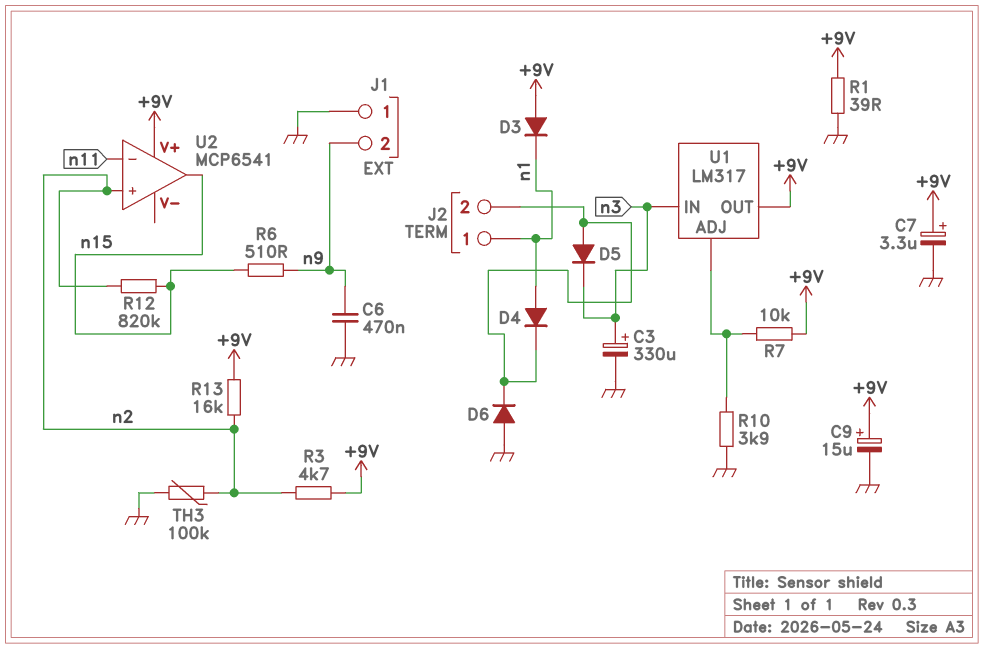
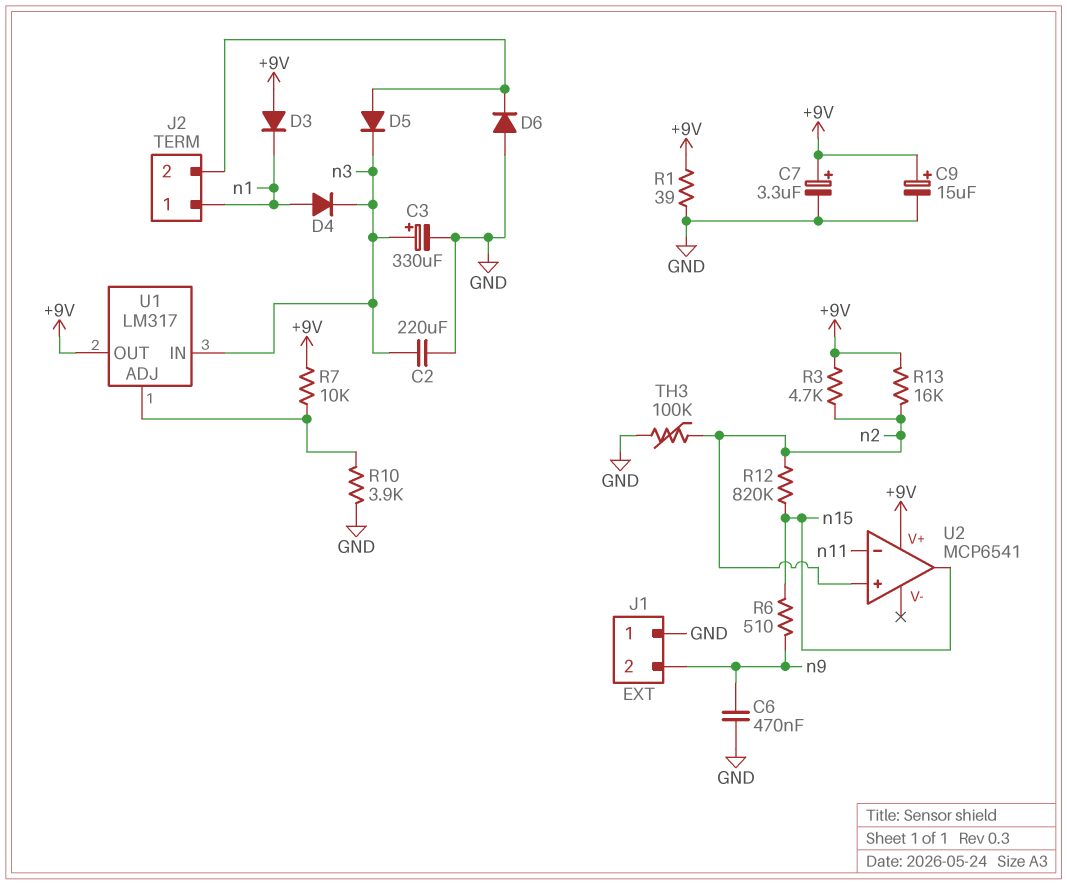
C2: none -> 220uF (GND, n3)
D4: diode (A n1, K J2/2) -> diode (A n1, K n3)

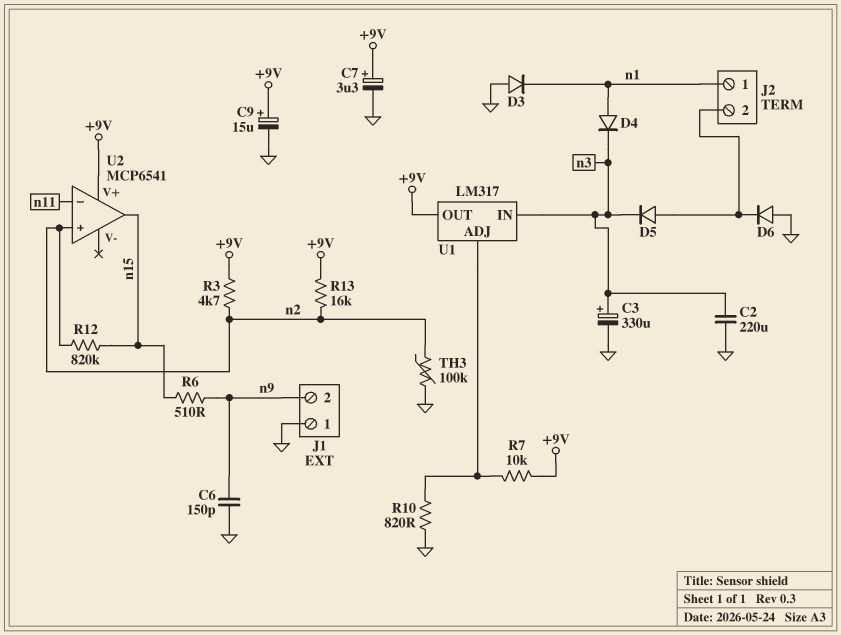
C6: 470nF (GND, n9) -> 150pF (GND, n9)
D3: diode (A +9V, K n1) -> diode (A GND, K n1)
R1: 39 (+9V, GND) -> none
R10: 3.9k (GND, U1/ADJ) -> 820 (GND, U1/ADJ)

